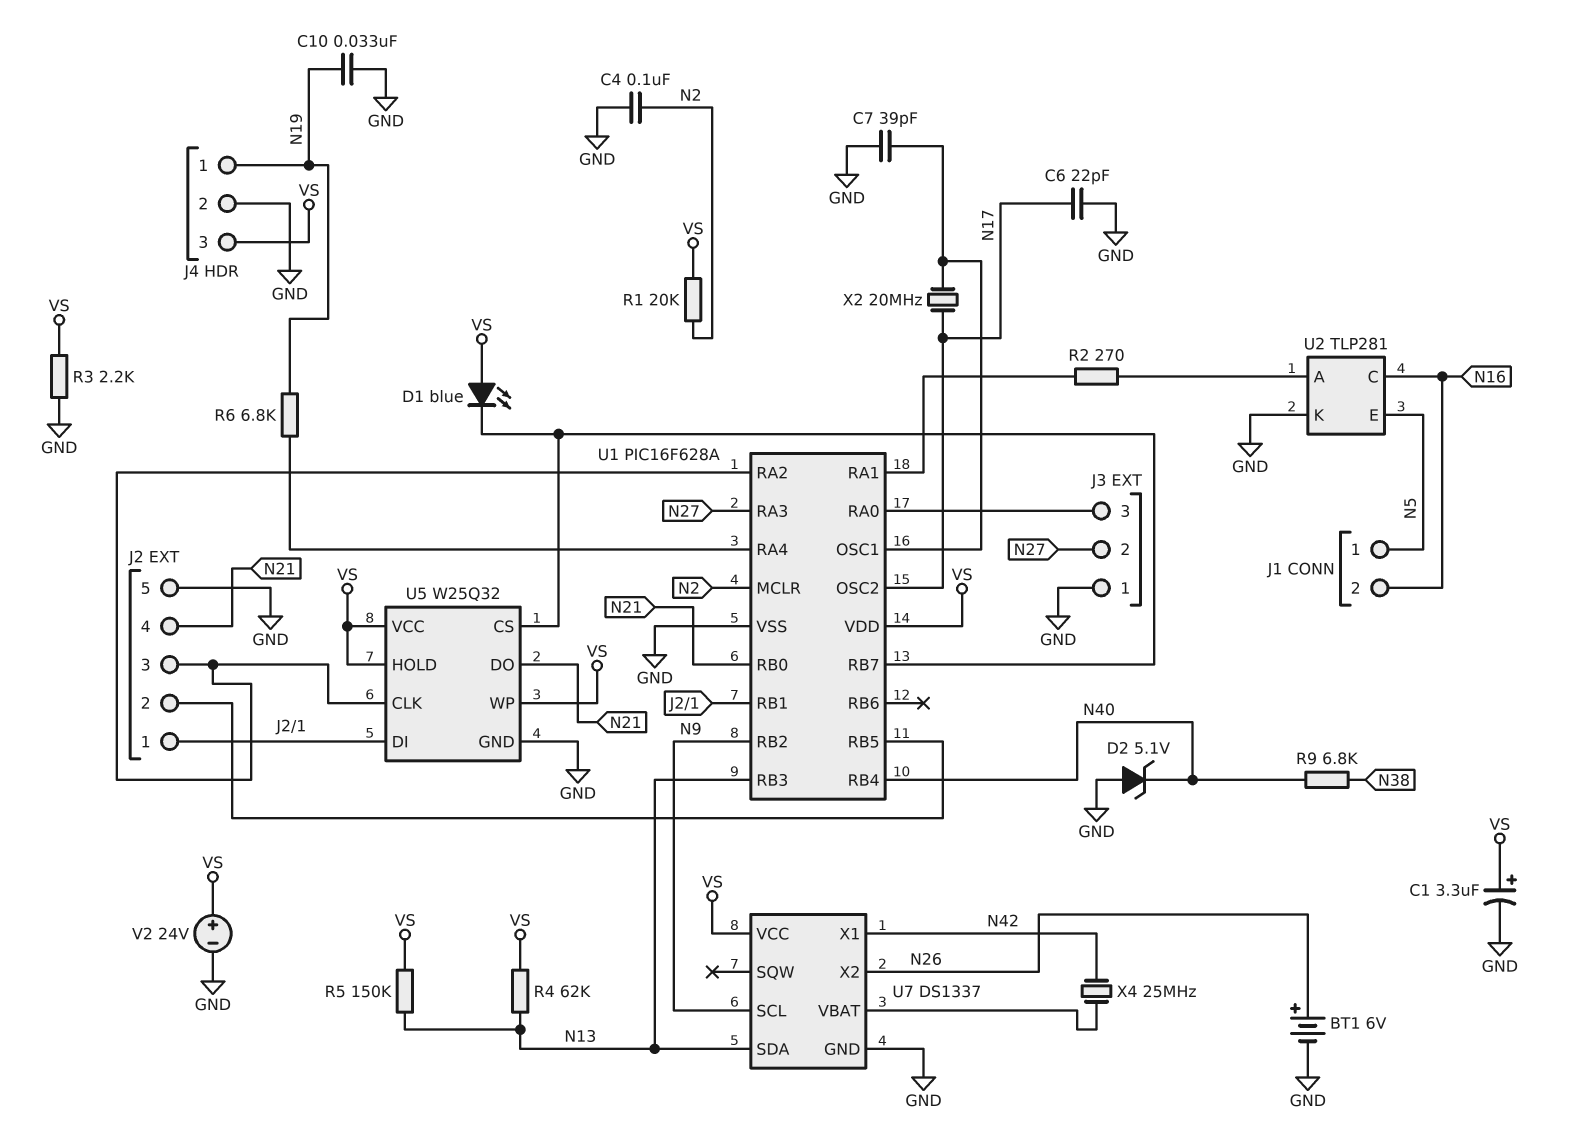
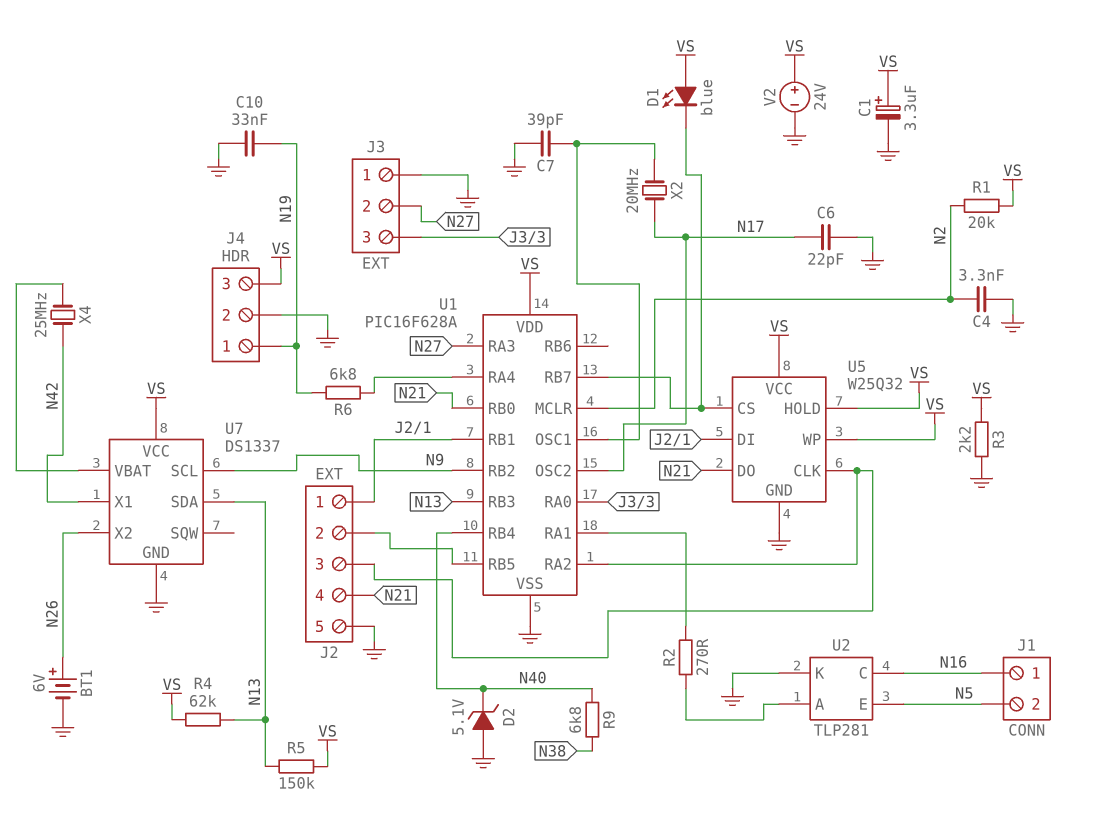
C4: 100nF (GND, N2) -> 3.3nF (GND, N2)
J1 pin 1: N5 -> N16
J1 pin 2: N16 -> N5

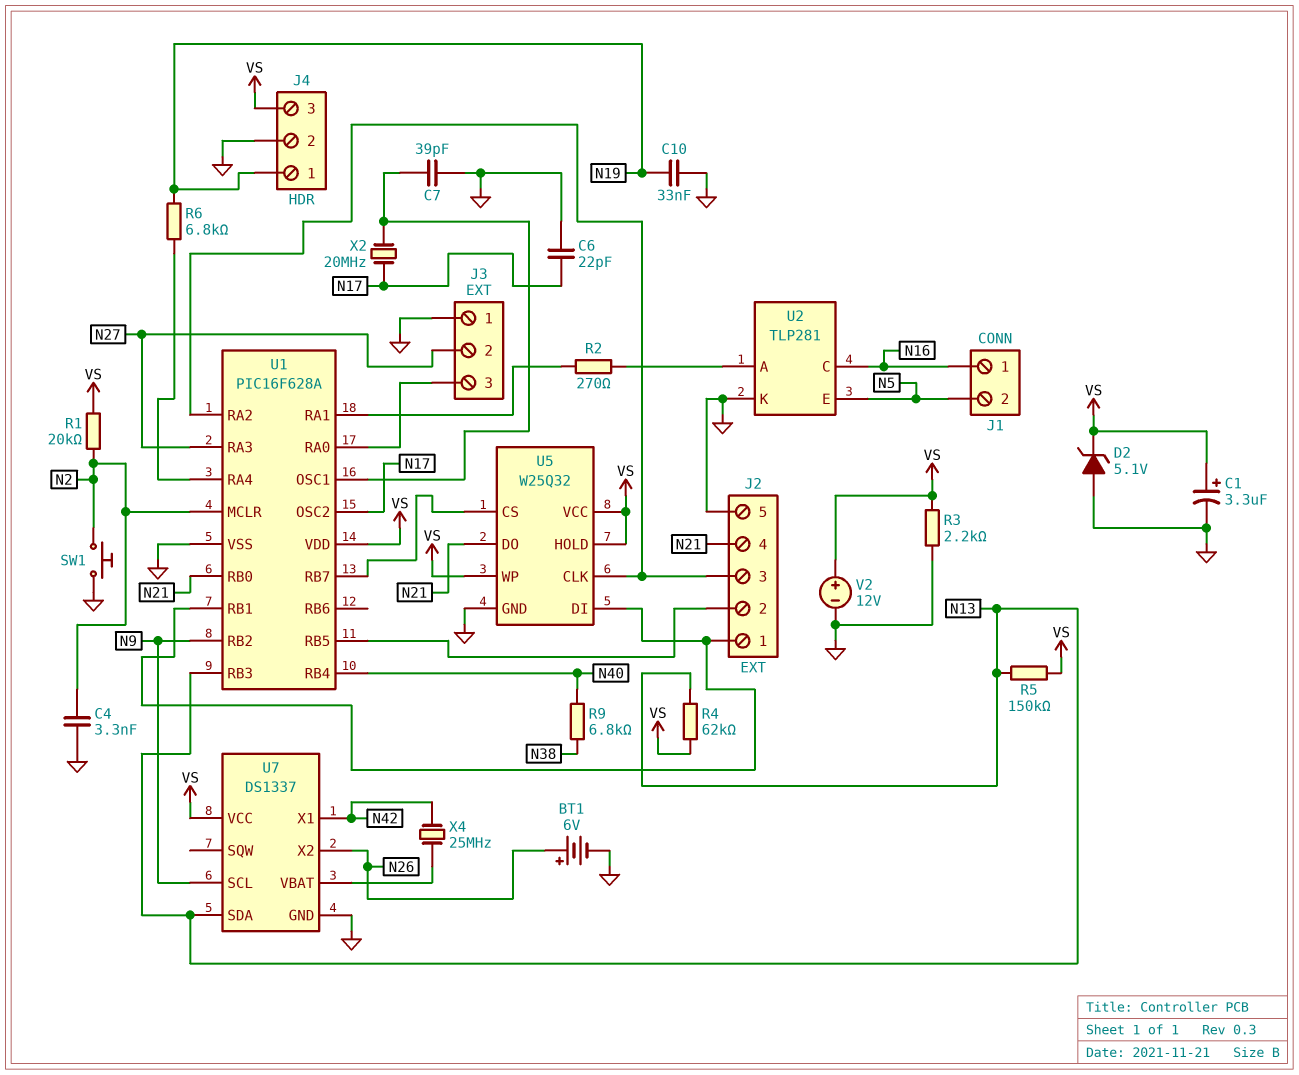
D1: LED blue (A VS, K U1/RB7) -> none
D2: zener 5.1V (A GND, K N40) -> zener 5.1V (A GND, K VS)
SW1: none -> button (GND, N2)
V2: 24V (plus VS, minus GND) -> 12V (plus VS, minus GND)

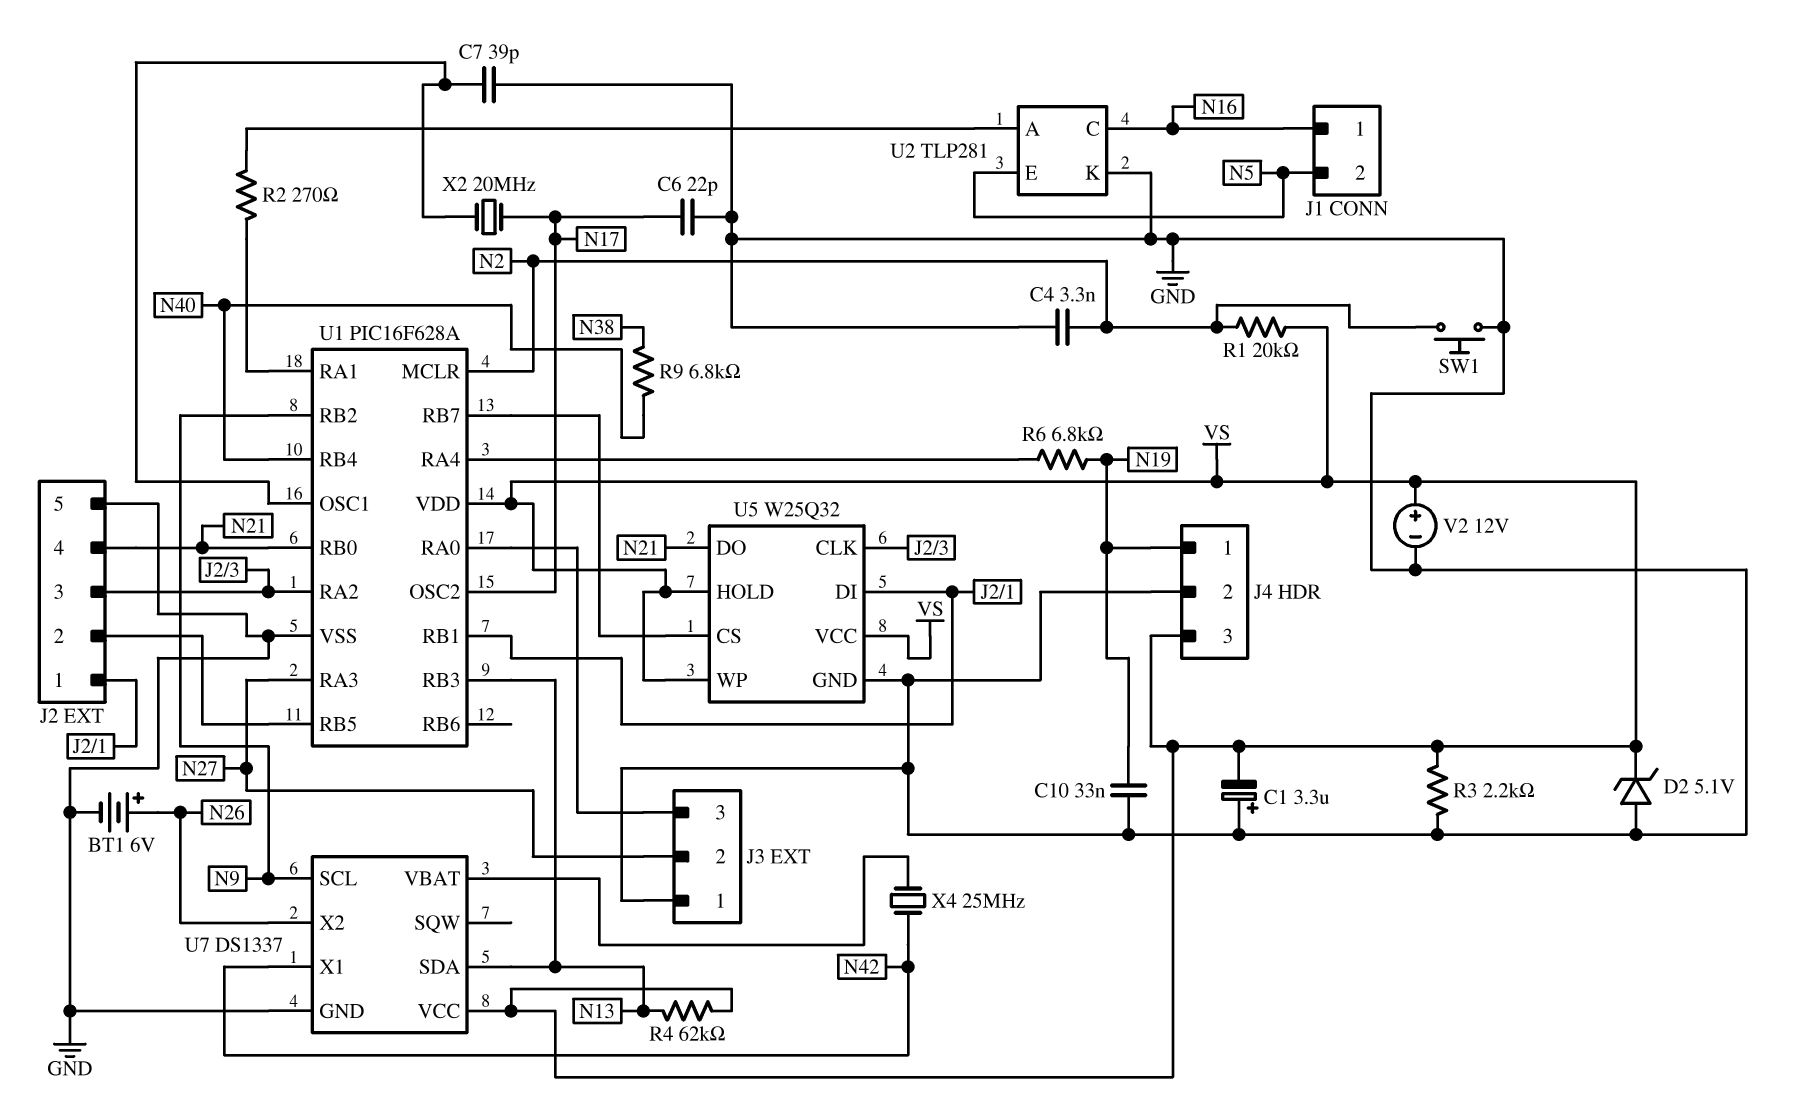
C1: 3.3uF (plus VS, minus GND) -> 3.3uF (plus GND, minus VS)
R5: 150k (N13, VS) -> none

